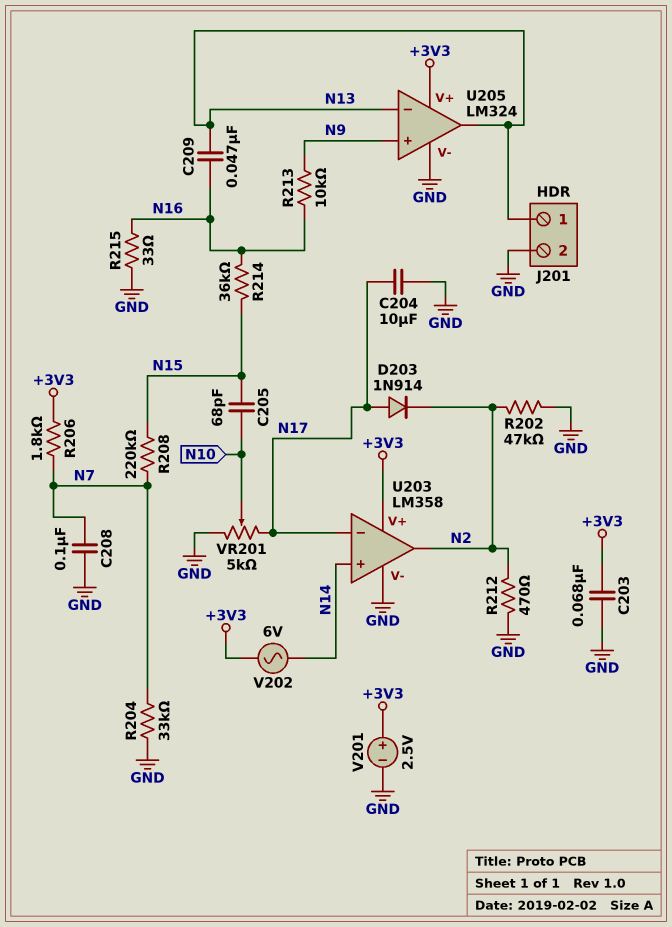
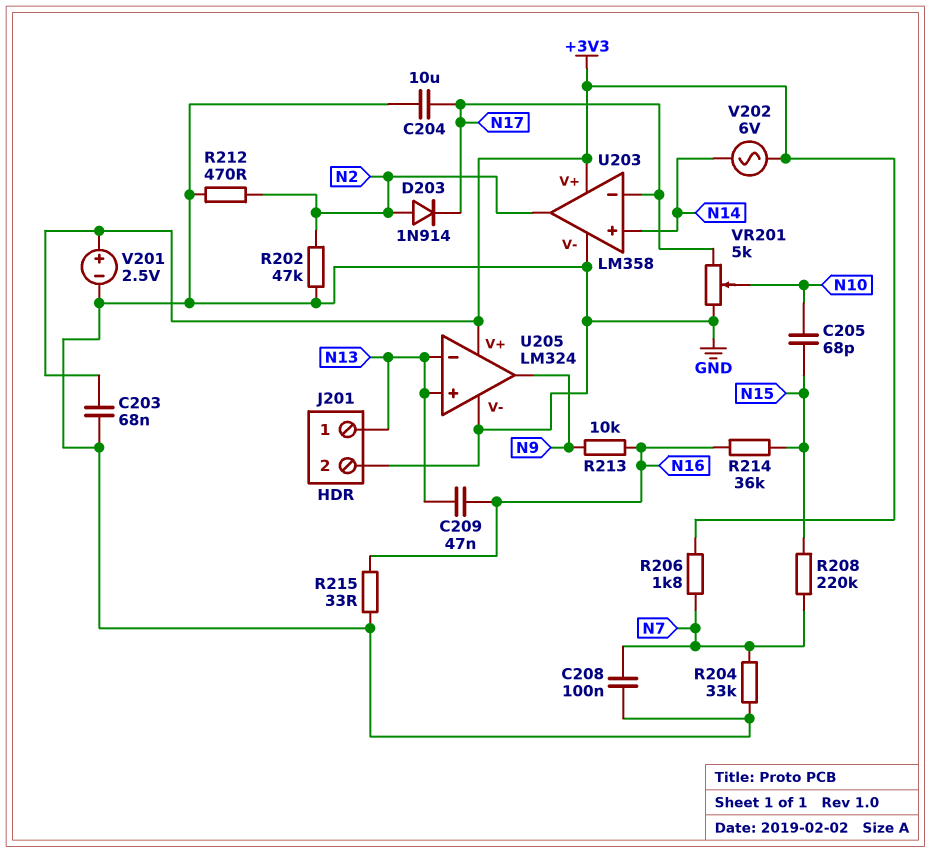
D203: diode 1N914 (A N17, K N2) -> diode 1N914 (A N2, K N17)
U205 pin in+: N9 -> N13
U205 pin out: N13 -> N9

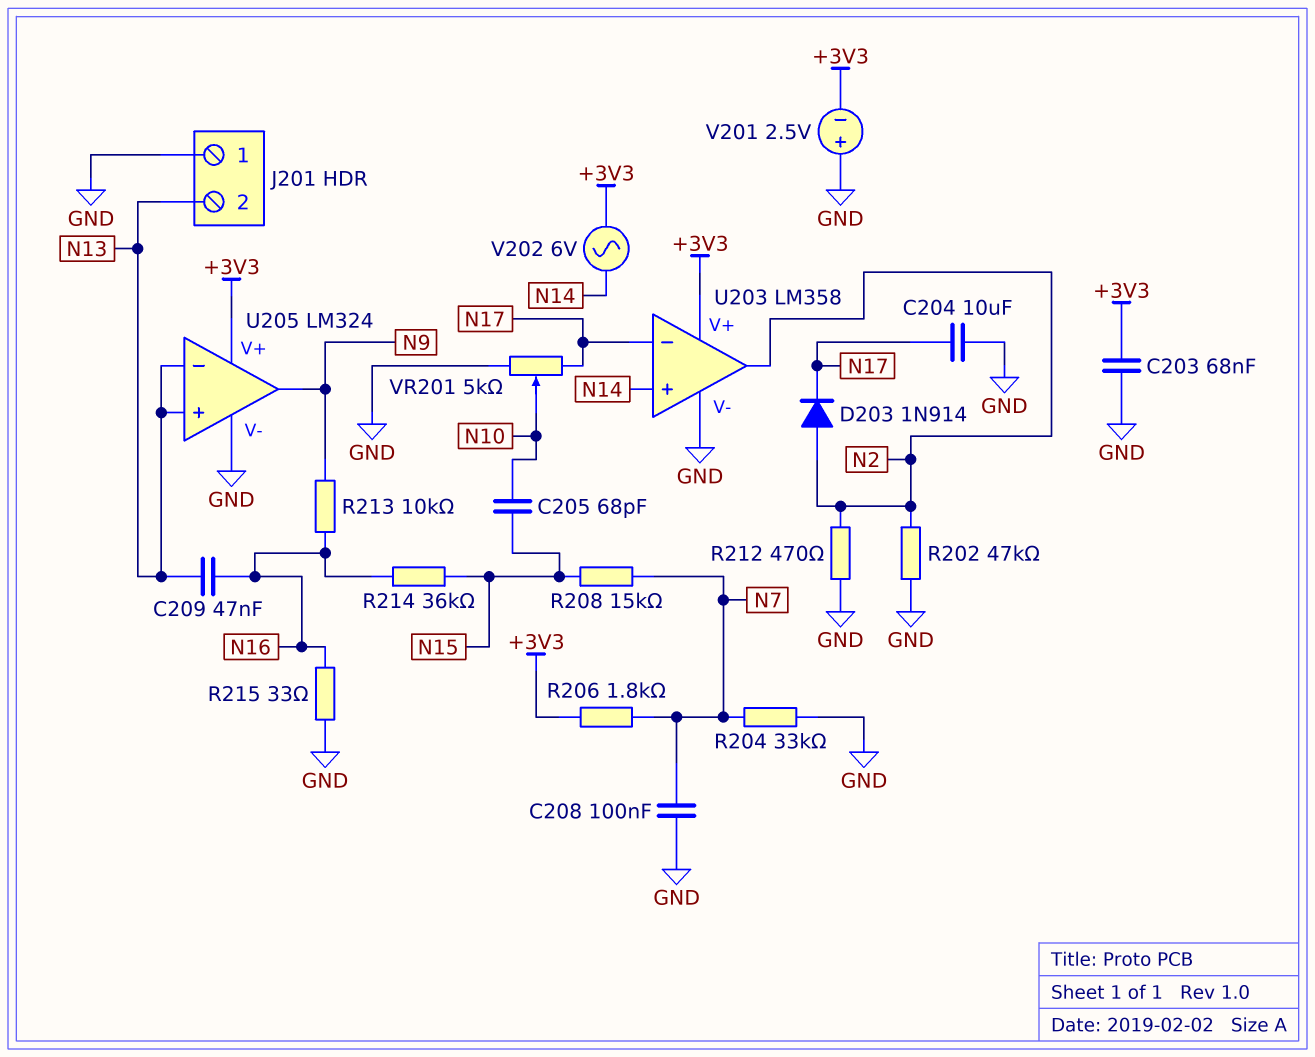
J201 pin 1: N13 -> GND
J201 pin 2: GND -> N13
R208: 220k (N7, N15) -> 15k (N7, N15)
V201: 2.5V (plus +3V3, minus GND) -> 2.5V (plus GND, minus +3V3)

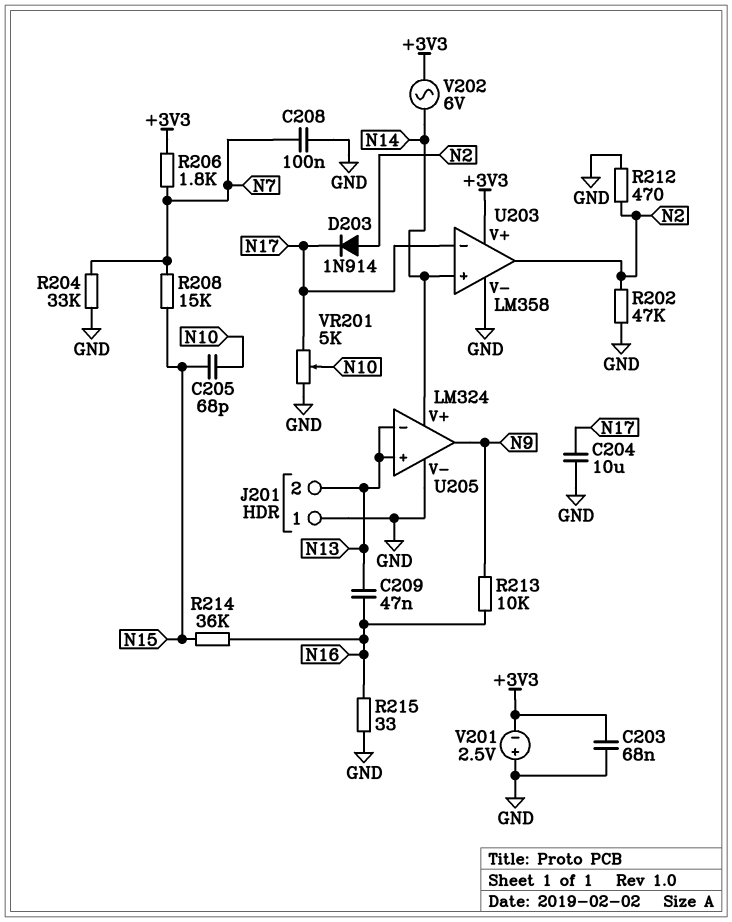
U205 pin V+: +3V3 -> N14

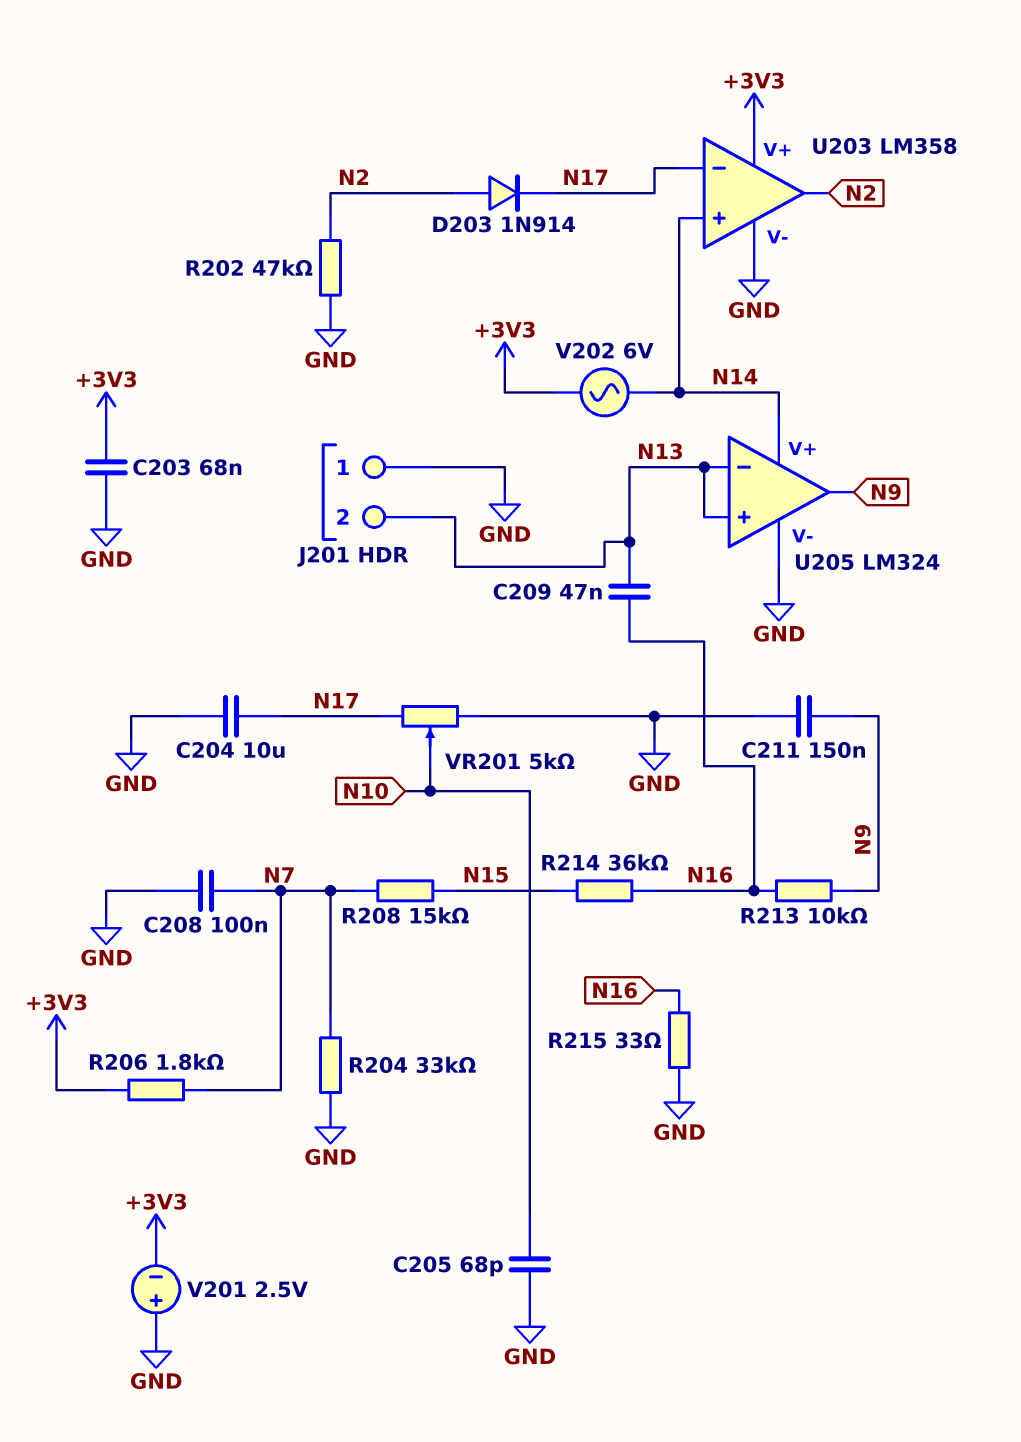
C205: 68pF (N10, N15) -> 68pF (GND, N10)
C211: none -> 150nF (GND, N9)
R212: 470 (GND, N2) -> none

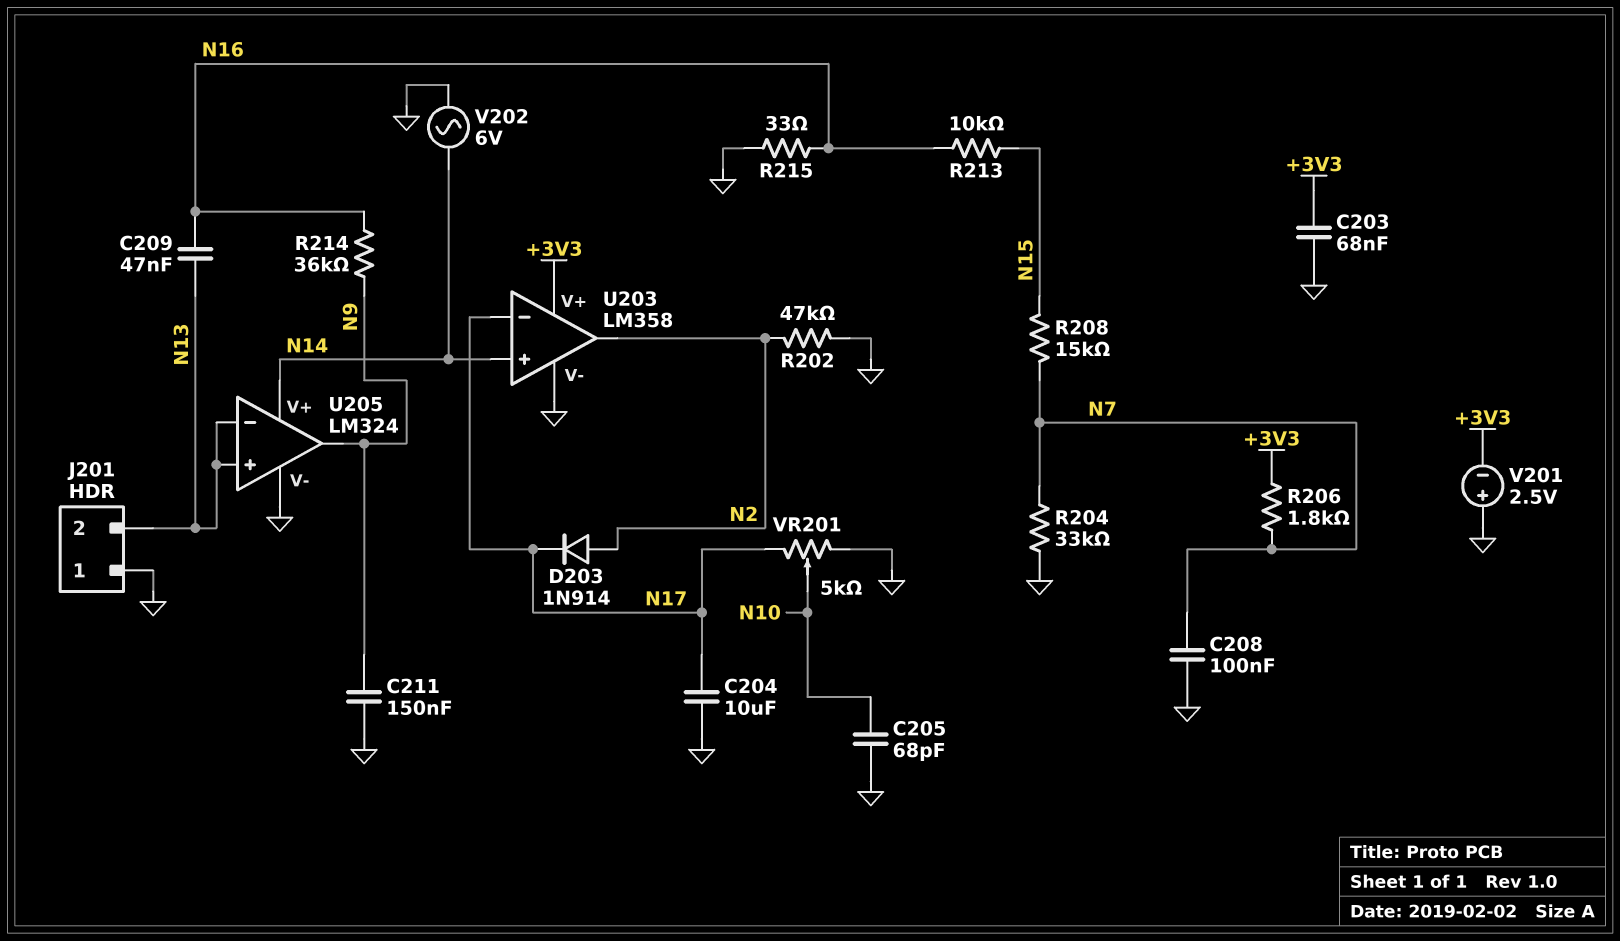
R213: 10k (N9, N16) -> 10k (N15, N16)
R214: 36k (N15, N16) -> 36k (N9, N16)
V202: AC 6V (+3V3, N14) -> AC 6V (GND, N14)

